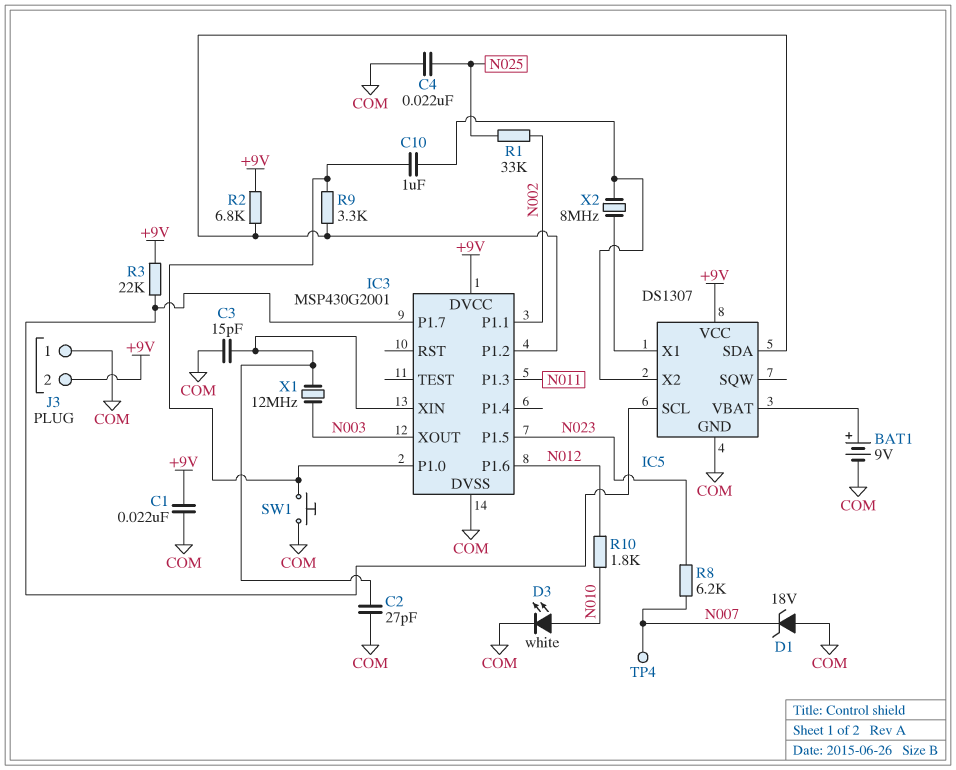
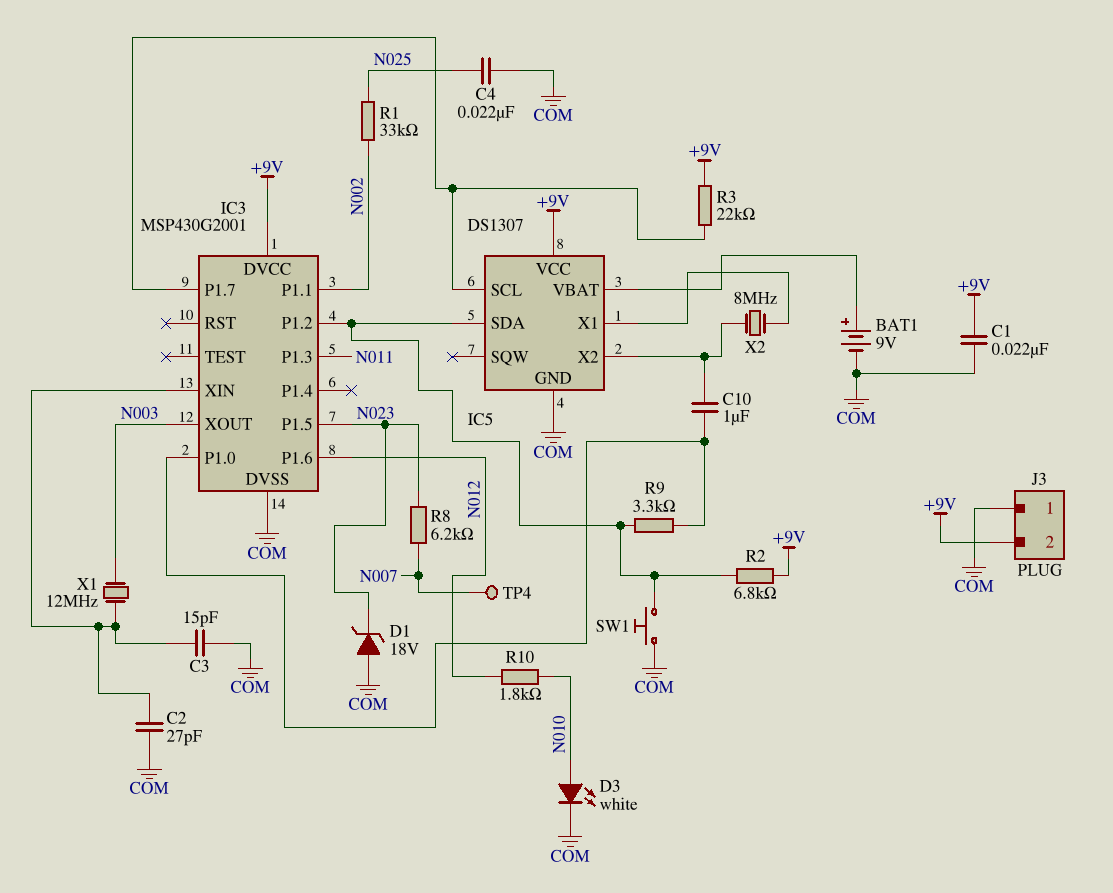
D1: zener 18V (A COM, K N007) -> zener 18V (A COM, K N023)
SW1: button (COM, IC3/P1.0) -> button (COM, IC3/P1.2)

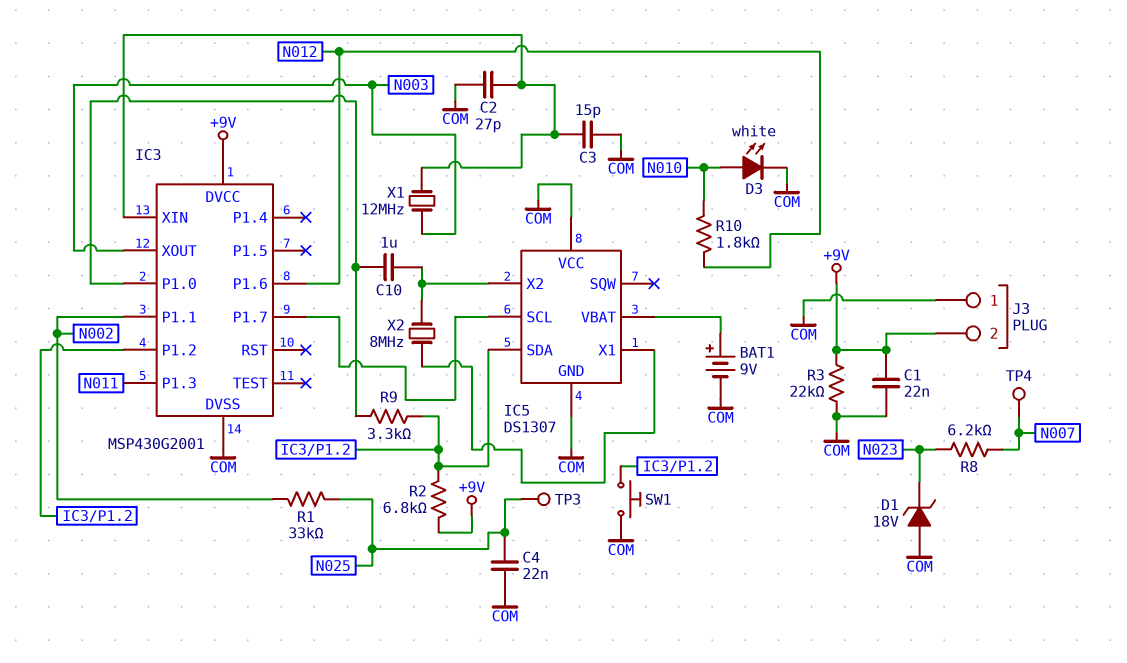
IC3 pin P1.5: N023 -> none
IC5 pin VCC: +9V -> COM
R3: 22k (+9V, IC3/P1.7) -> 22k (+9V, COM)
TP3: none -> test point (N025)

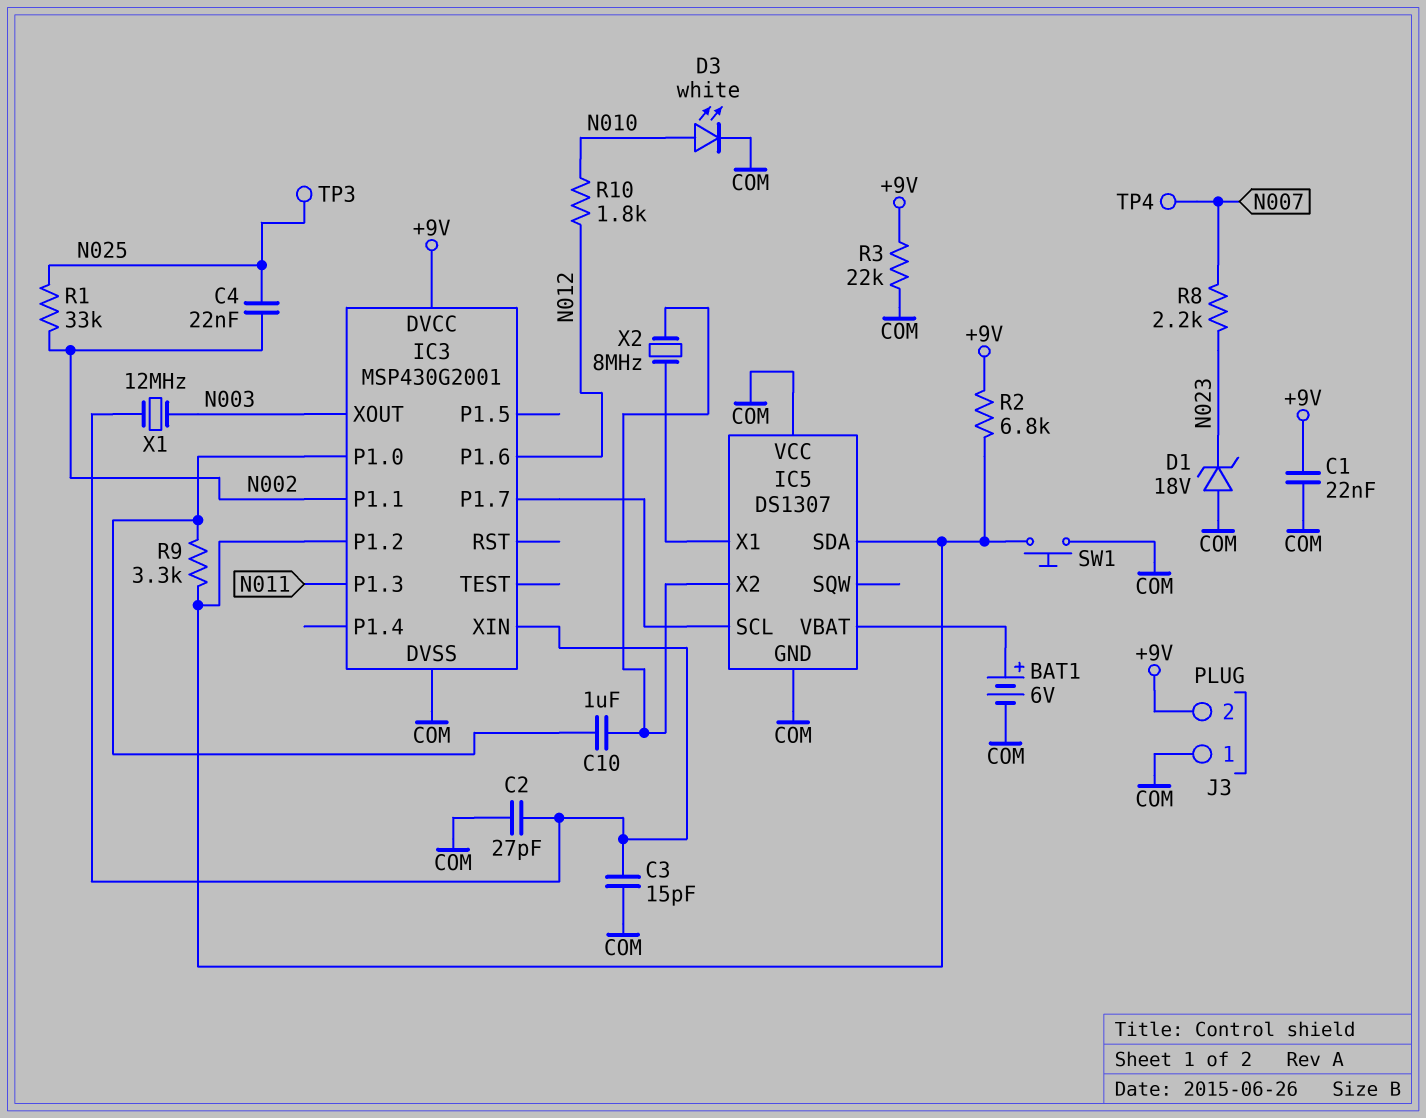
BAT1: 9V (plus IC5/VBAT, minus COM) -> 6V (plus IC5/VBAT, minus COM)
C4: 22nF (COM, N025) -> 22nF (N002, N025)
R8: 6.2k (N007, N023) -> 2.2k (N007, N023)

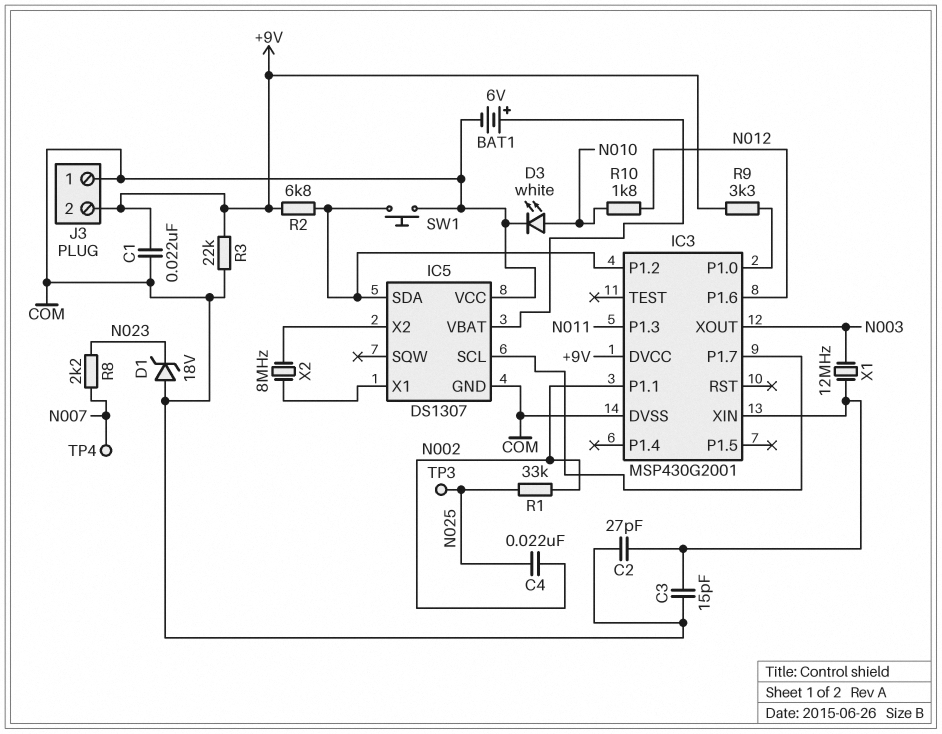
C10: 1uF (IC3/P1.0, IC5/X2) -> none
R9: 3.3k (IC3/P1.0, IC3/P1.2) -> 3.3k (+9V, IC3/P1.0)

